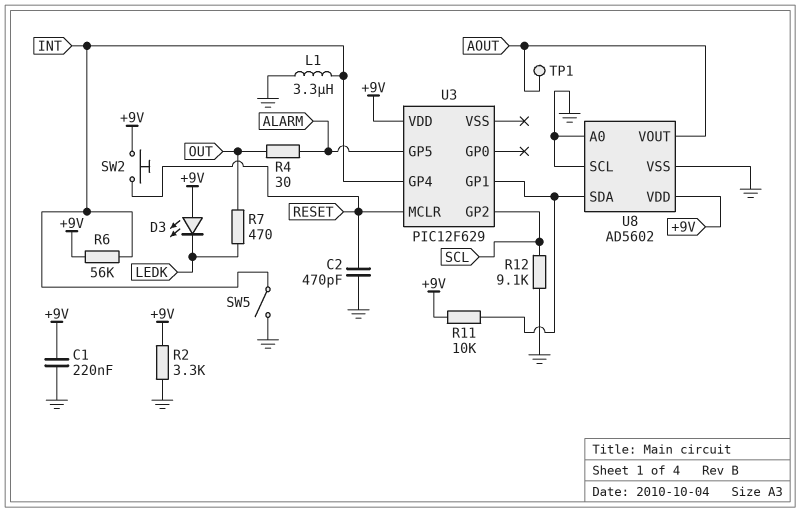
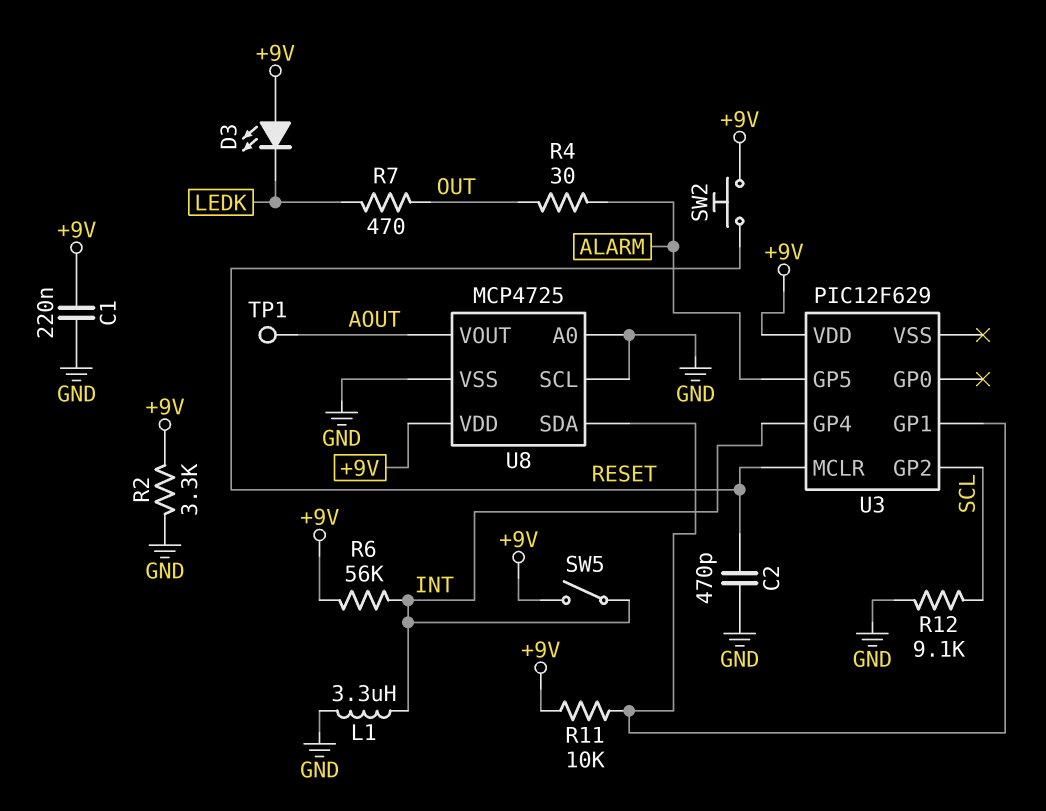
SW5: switch (GND, INT) -> switch (+9V, INT)
U8: AD5602 -> MCP4725

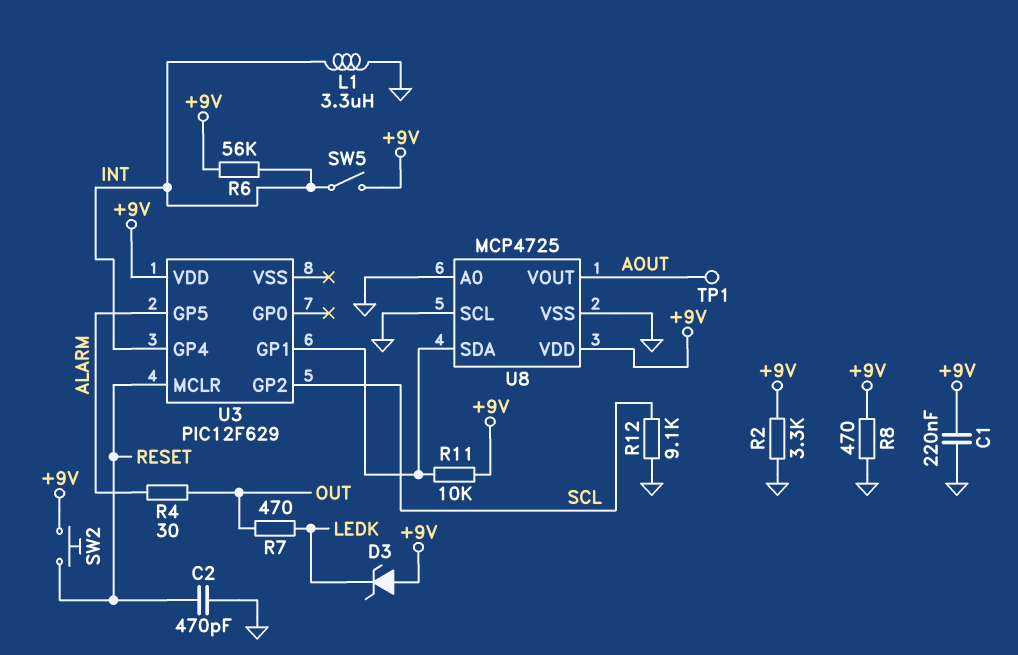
D3: LED (A +9V, K LEDK) -> zener (A +9V, K LEDK)
R8: none -> 470 (+9V, GND)

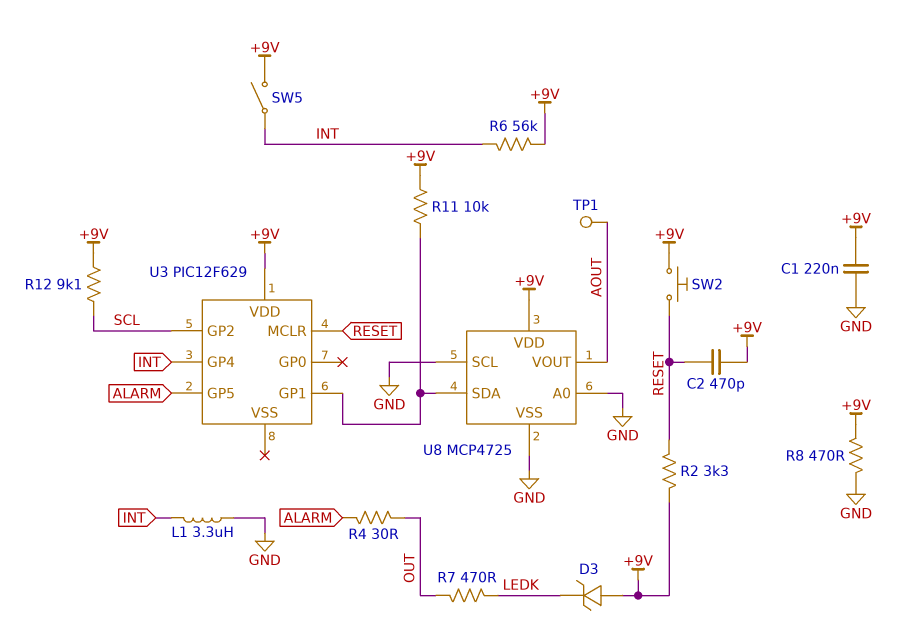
C2: 470pF (GND, RESET) -> 470pF (+9V, RESET)
R2: 3.3k (+9V, GND) -> 3.3k (+9V, RESET)
R12: 9.1k (GND, SCL) -> 9.1k (+9V, SCL)

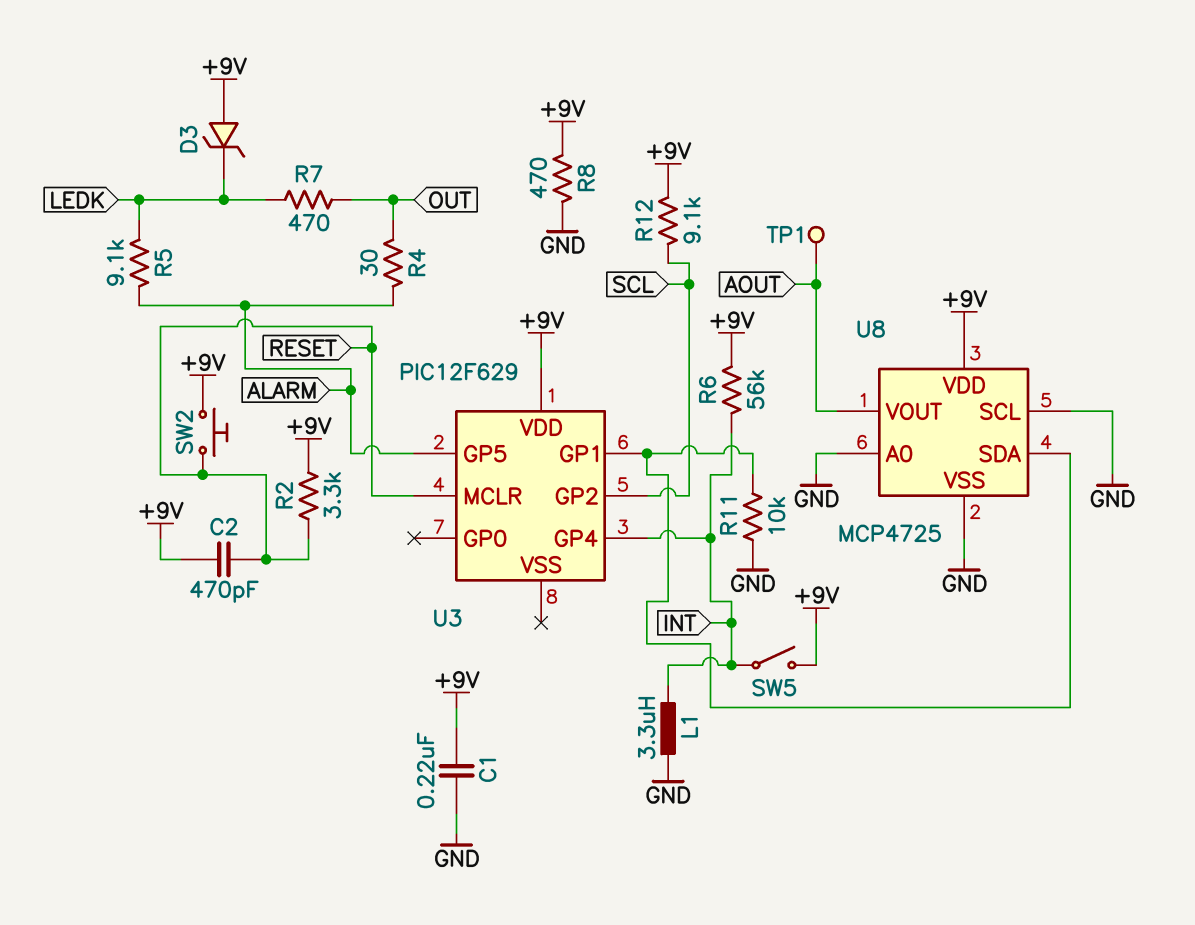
R5: none -> 9.1k (ALARM, LEDK)
R11: 10k (+9V, U3/GP1) -> 10k (GND, U3/GP1)

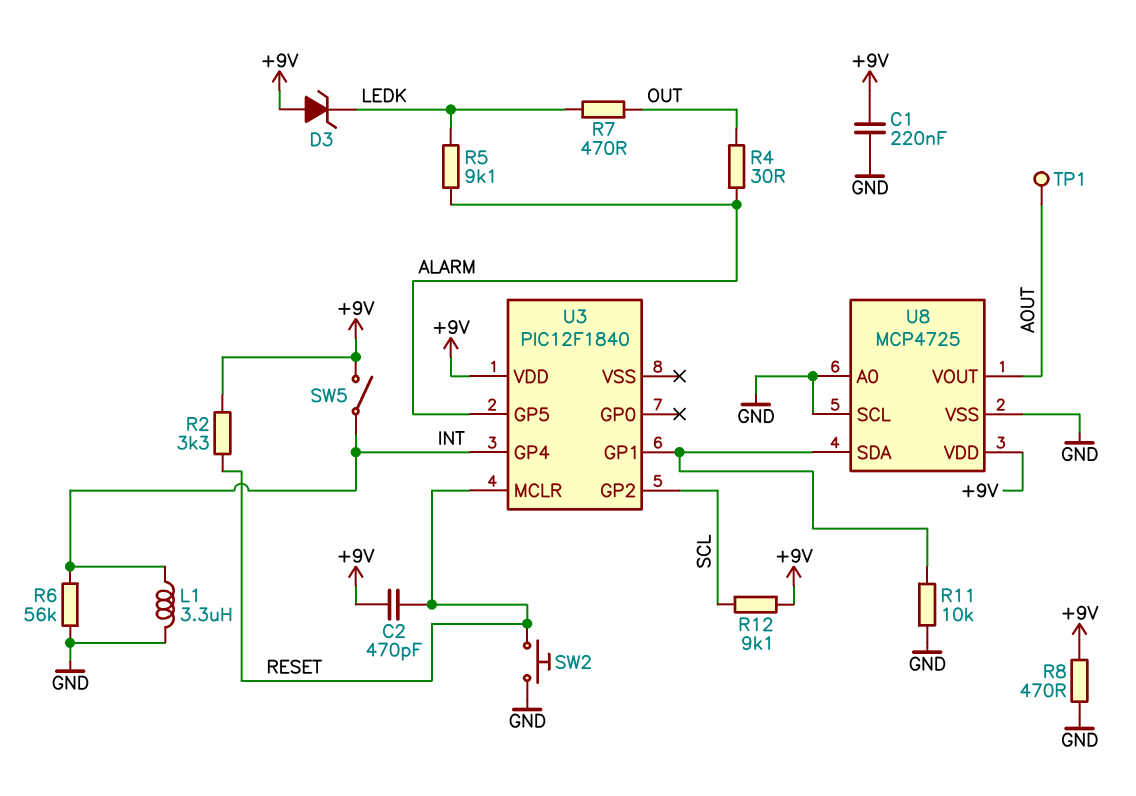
R6: 56k (+9V, INT) -> 56k (GND, INT)
SW2: button (+9V, RESET) -> button (GND, RESET)
U3: PIC12F629 -> PIC12F1840

